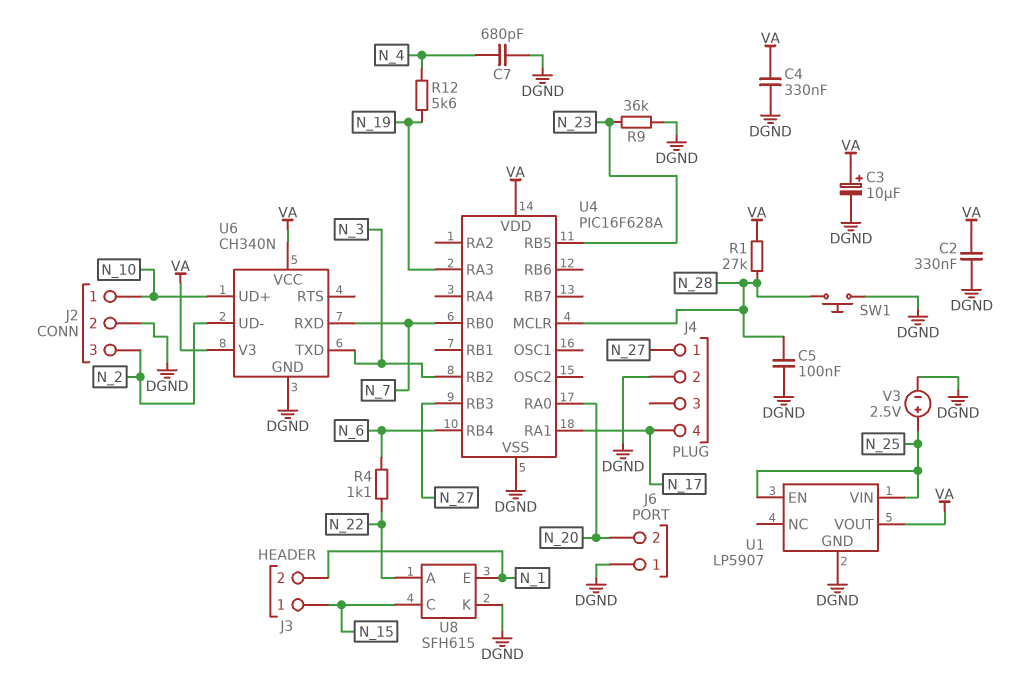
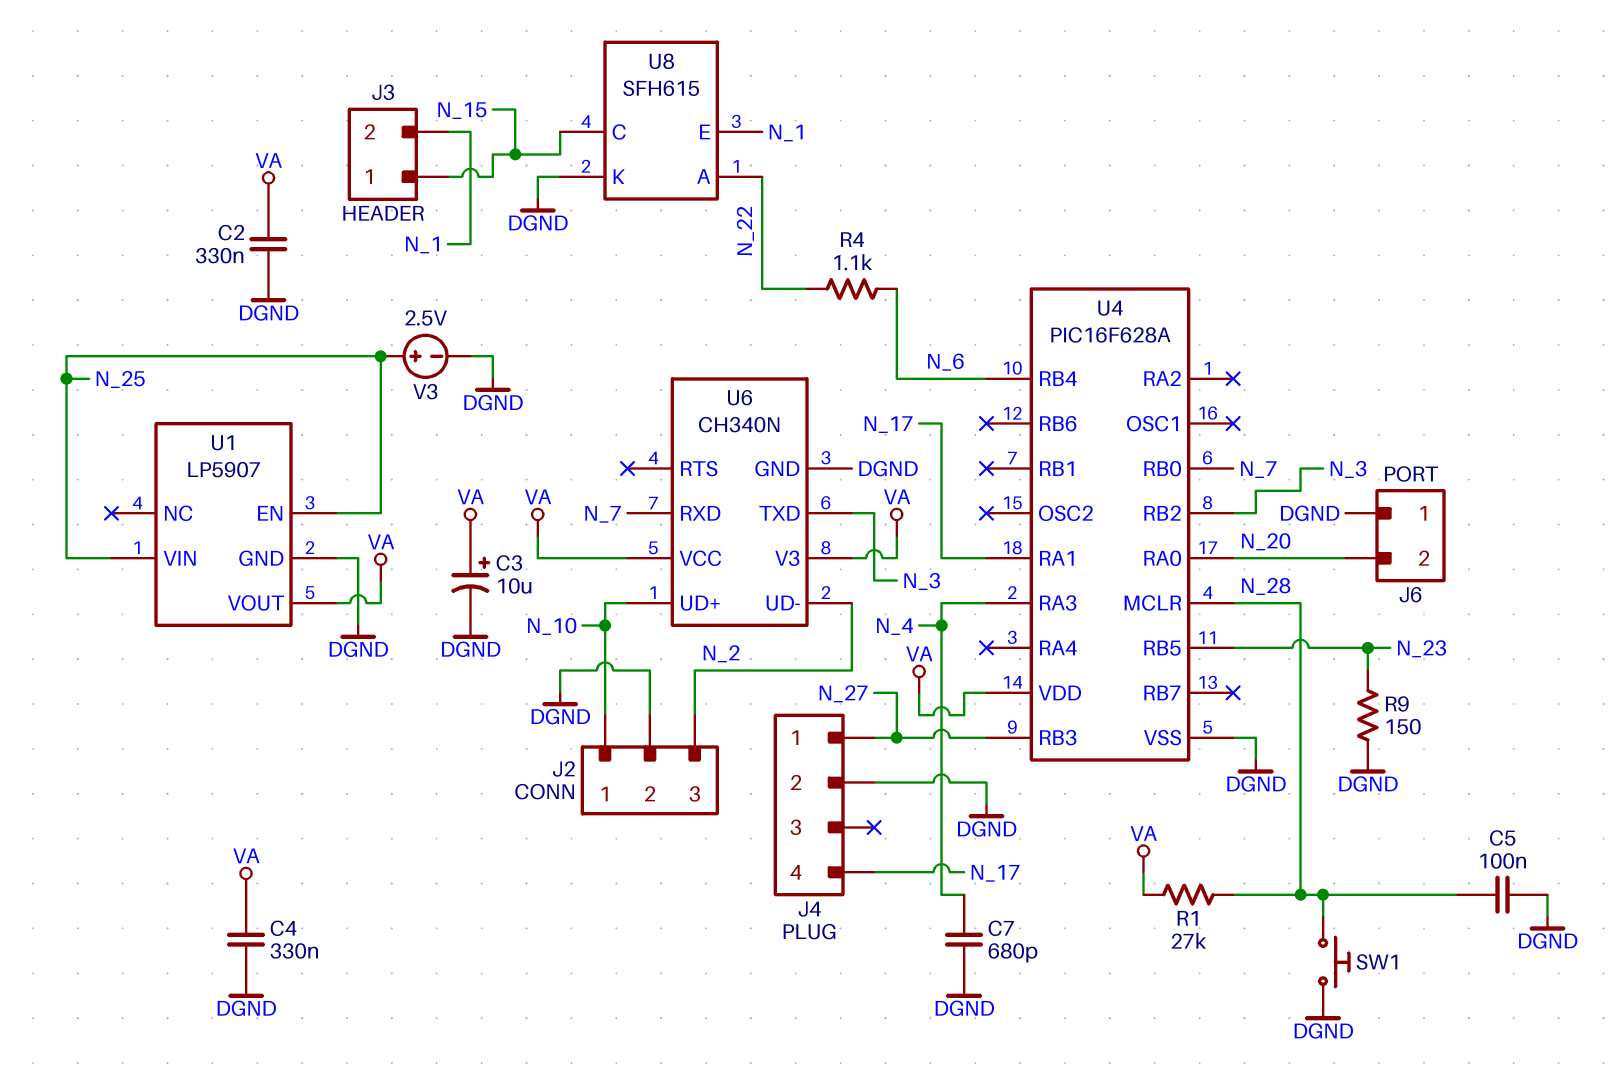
R9: 36k (DGND, N_23) -> 150 (DGND, N_23)
R12: 5.6k (N_4, N_19) -> none
U4 pin RA3: N_19 -> N_4

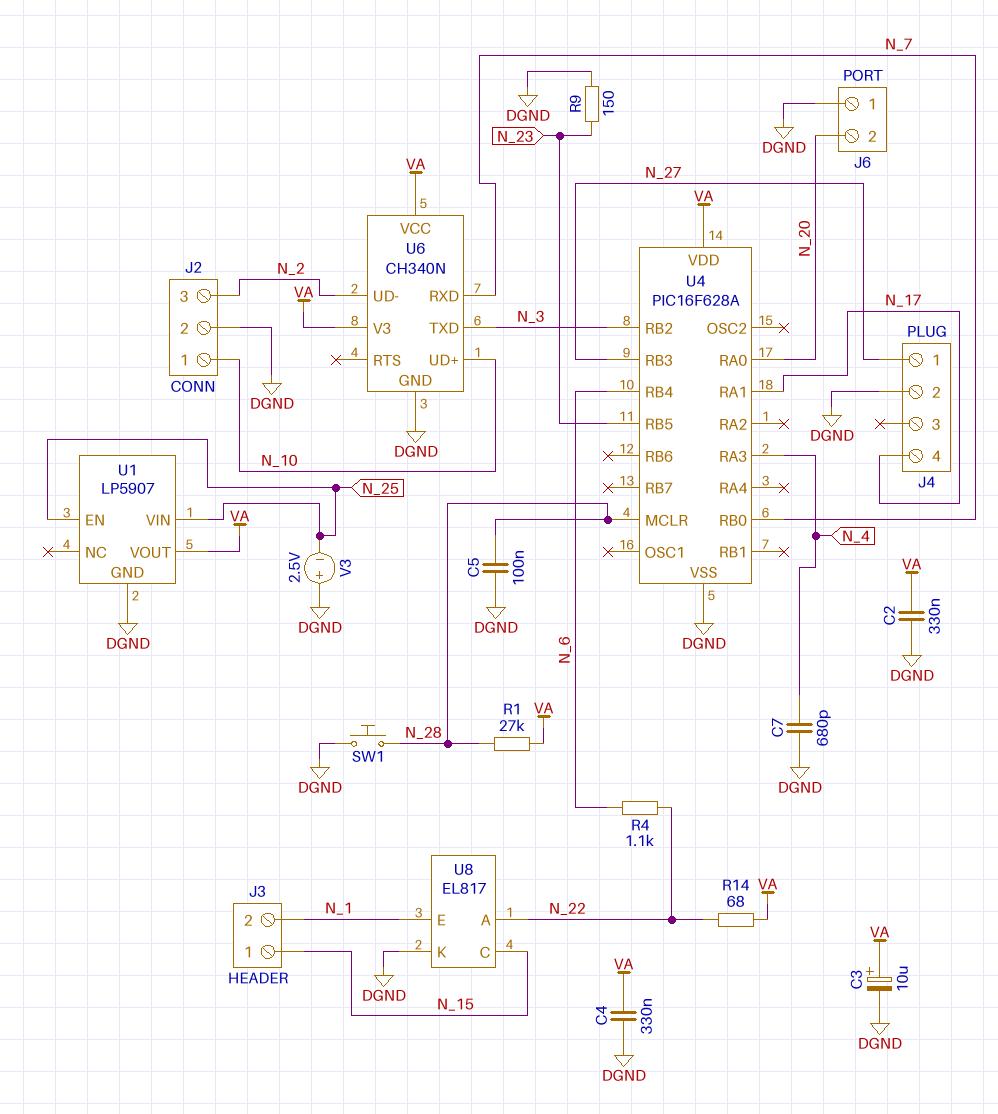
R14: none -> 68 (N_22, VA)
U8: SFH615 -> EL817
V3: 2.5V (plus N_25, minus DGND) -> 2.5V (plus DGND, minus N_25)

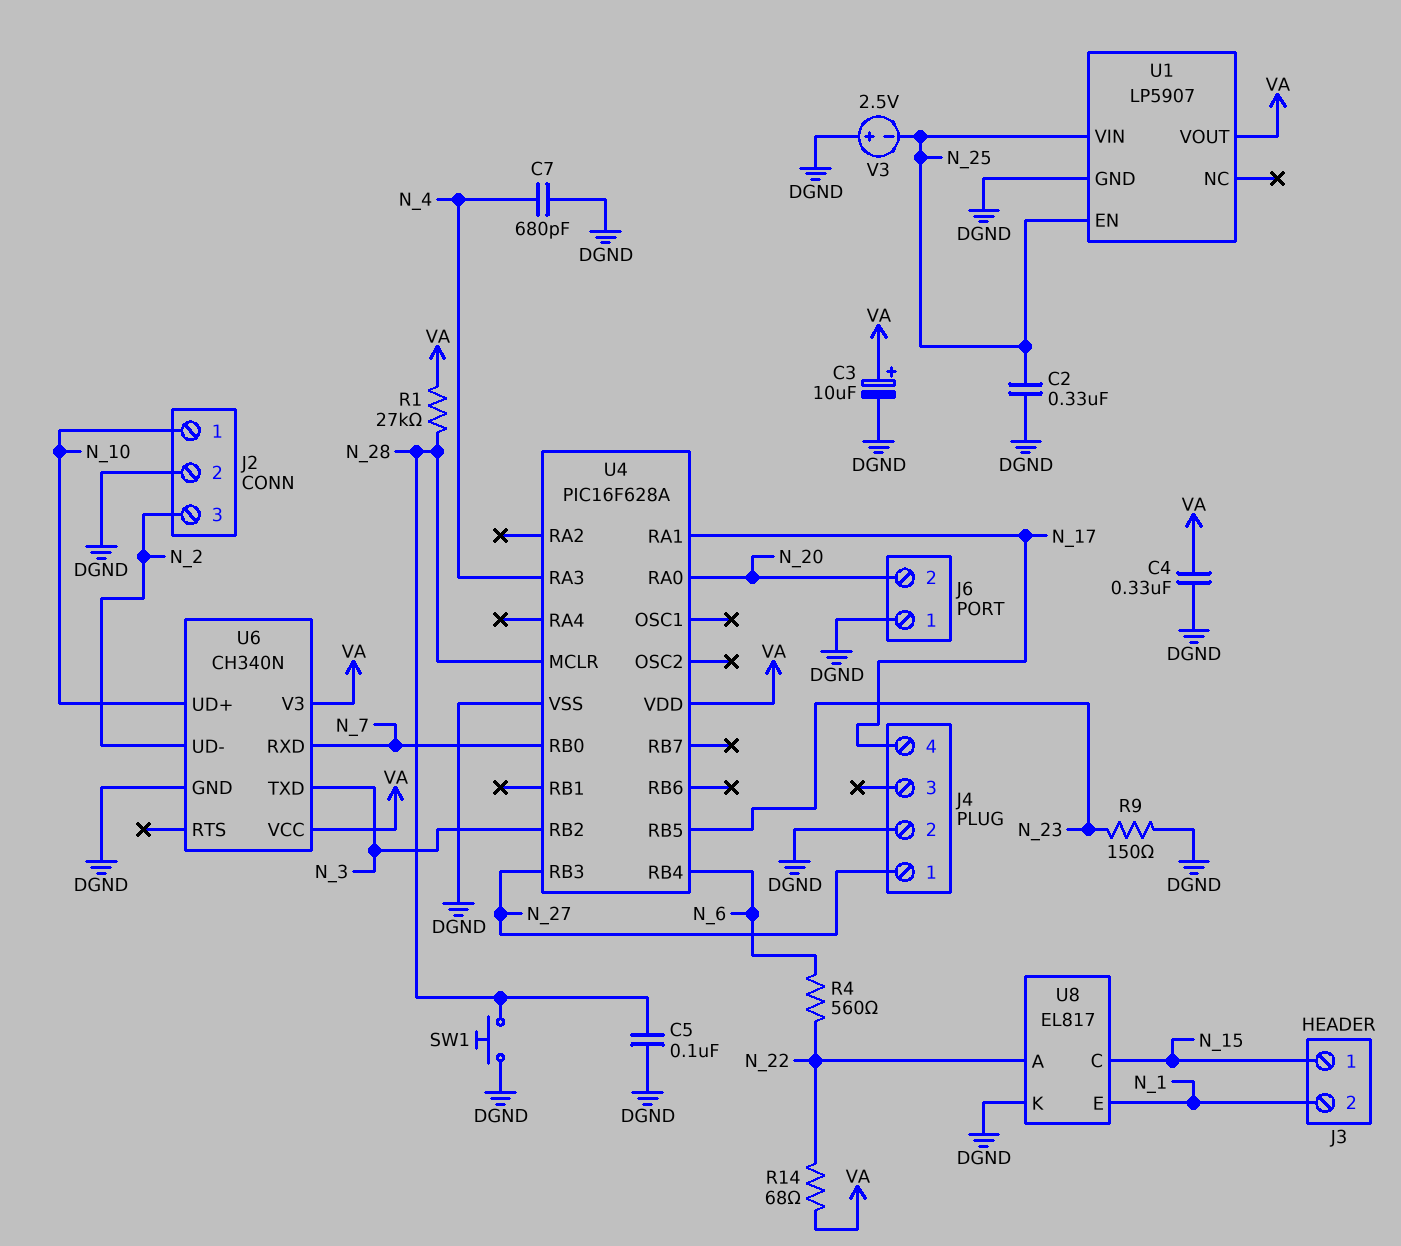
C2: 330nF (DGND, VA) -> 330nF (DGND, N_25)
R4: 1.1k (N_6, N_22) -> 560 (N_6, N_22)

